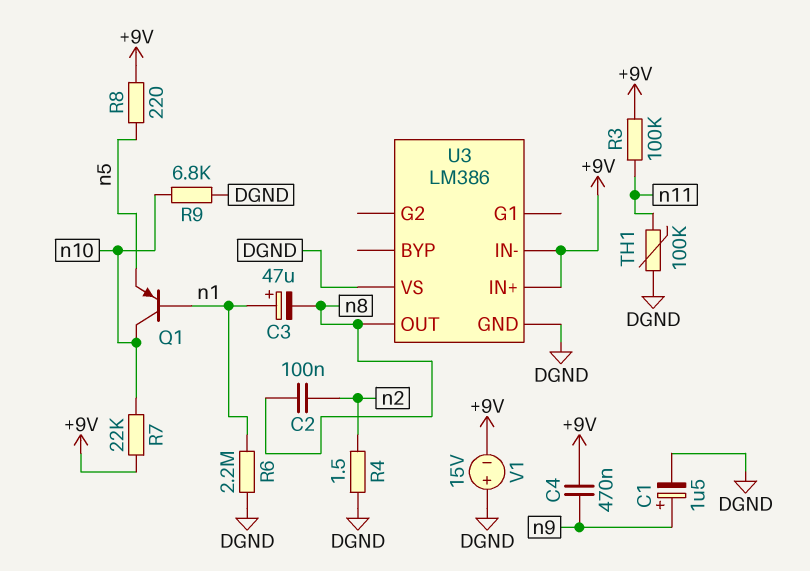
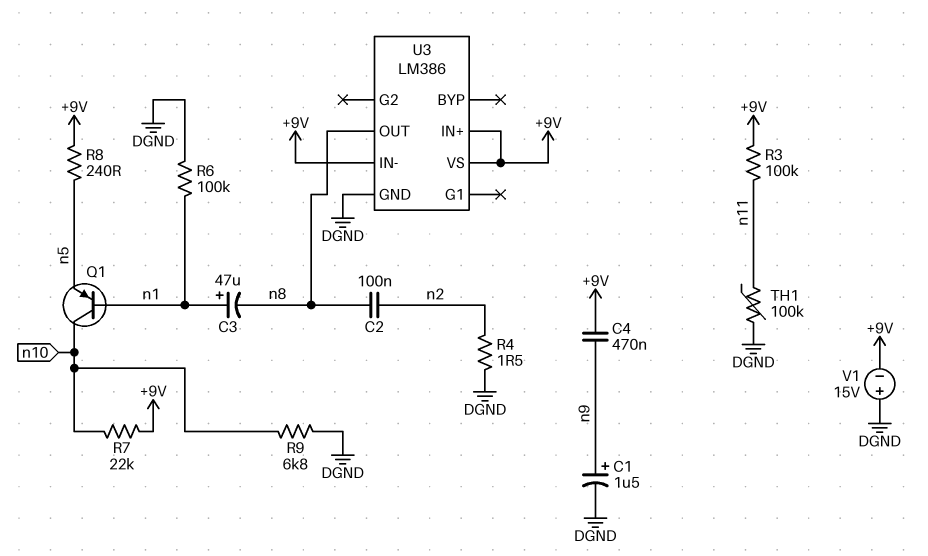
R6: 2.2M (DGND, n1) -> 100k (DGND, n1)
R8: 220 (+9V, n5) -> 240 (+9V, n5)
U3 pin VS: DGND -> +9V

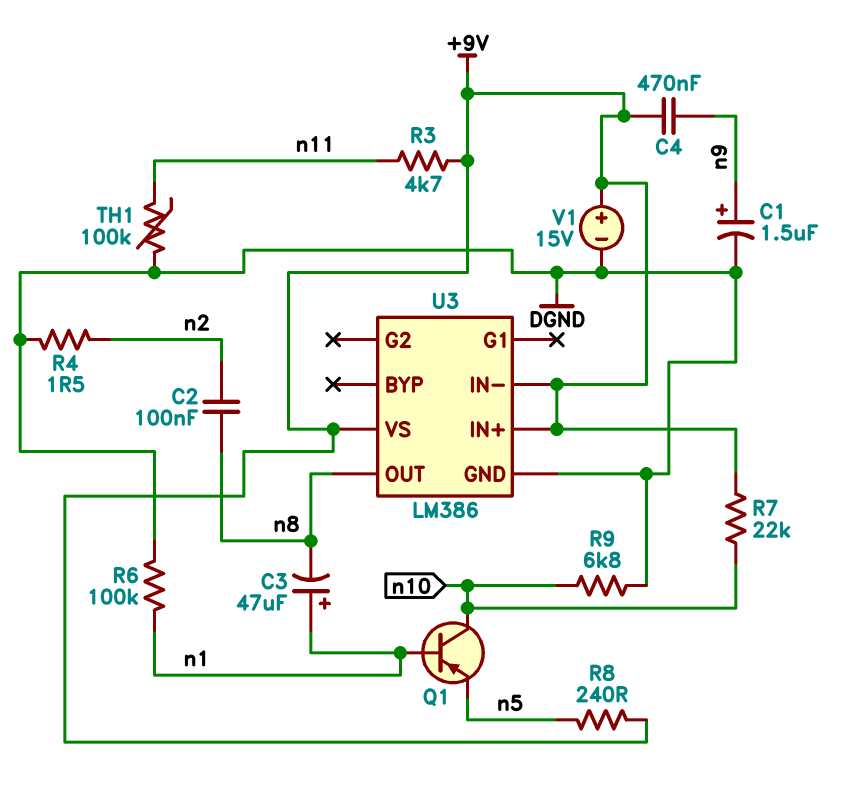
R3: 100k (+9V, n11) -> 4.7k (+9V, n11)
V1: 15V (plus DGND, minus +9V) -> 15V (plus +9V, minus DGND)

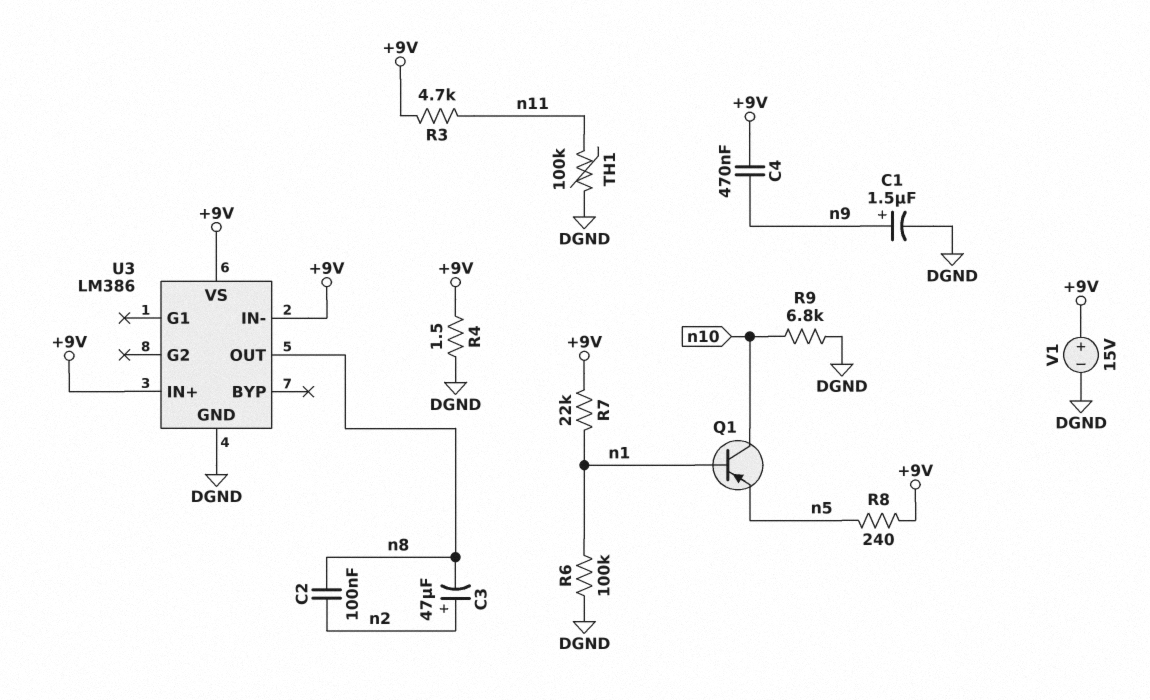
C3: 47uF (plus n1, minus n8) -> 47uF (plus n2, minus n8)
R4: 1.5 (DGND, n2) -> 1.5 (+9V, DGND)
R7: 22k (+9V, n10) -> 22k (+9V, n1)

